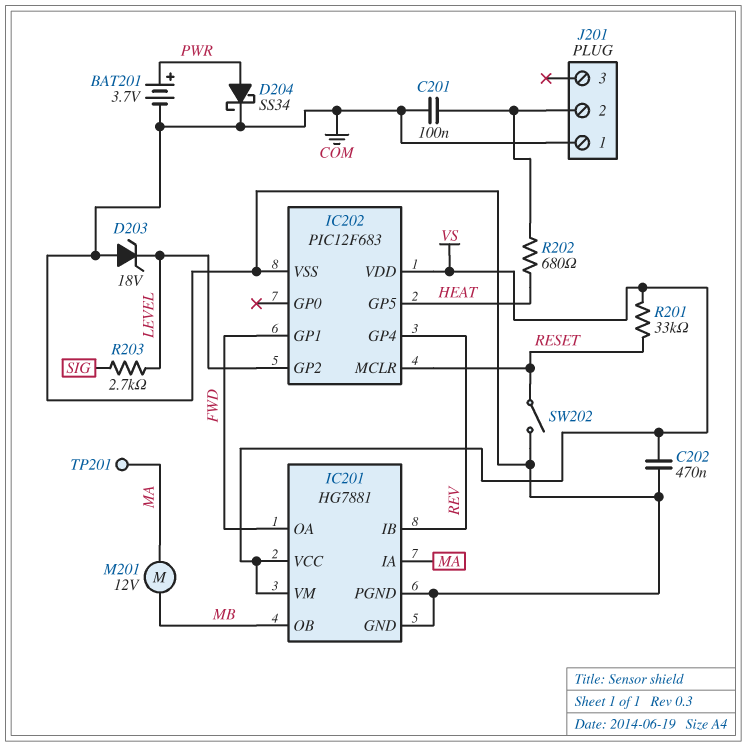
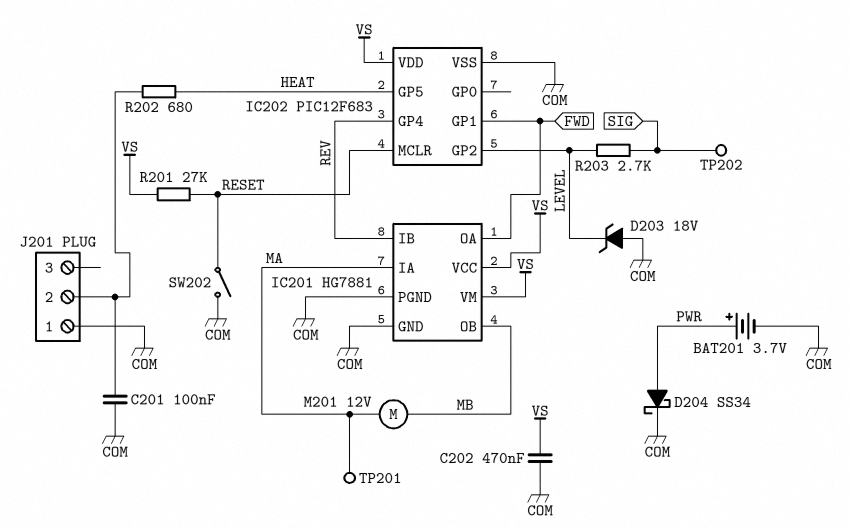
R201: 33k (RESET, VS) -> 27k (RESET, VS)
TP202: none -> test point (SIG)

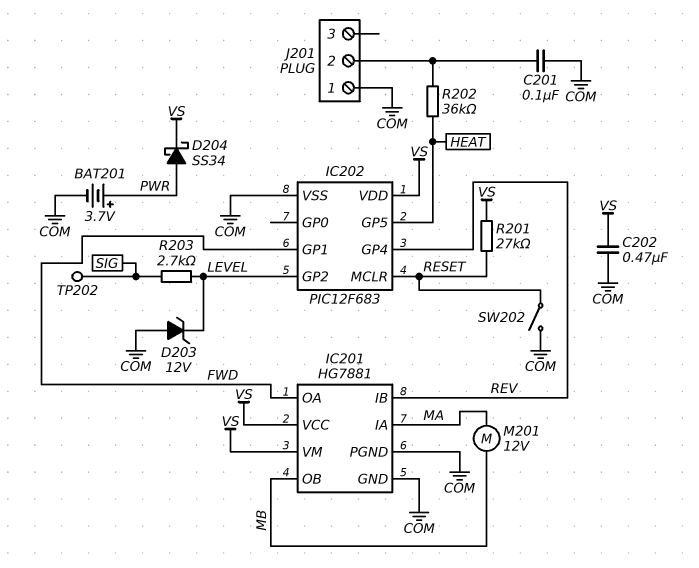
D203: zener 18V (A COM, K LEVEL) -> zener 12V (A COM, K LEVEL)
D204: schottky SS34 (A PWR, K COM) -> schottky SS34 (A PWR, K VS)
R202: 680 (HEAT, J201/2) -> 36k (HEAT, J201/2)
TP201: test point (MA) -> none

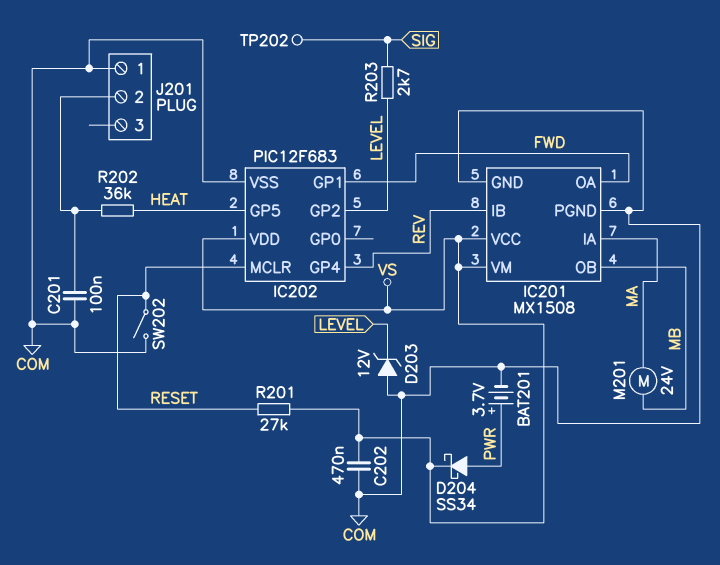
IC201: HG7881 -> MX1508
M201: motor 12V (MA, MB) -> motor 24V (MA, MB)

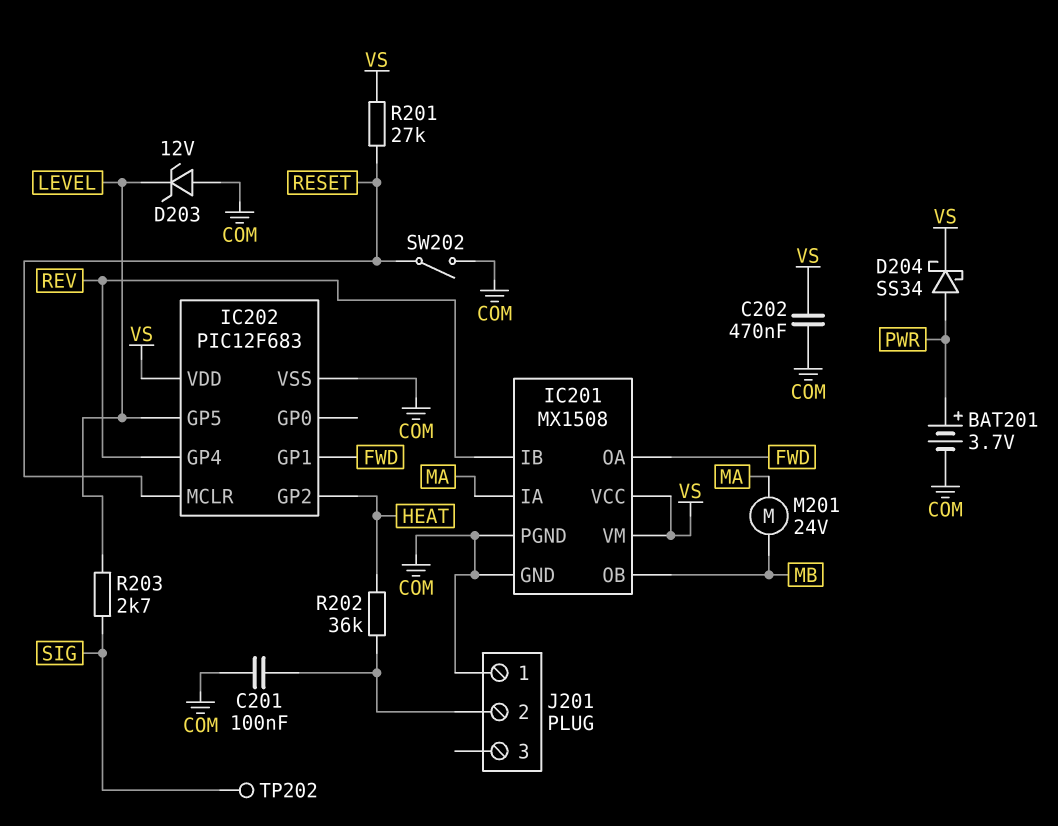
IC202 pin GP2: LEVEL -> HEAT
IC202 pin GP5: HEAT -> LEVEL

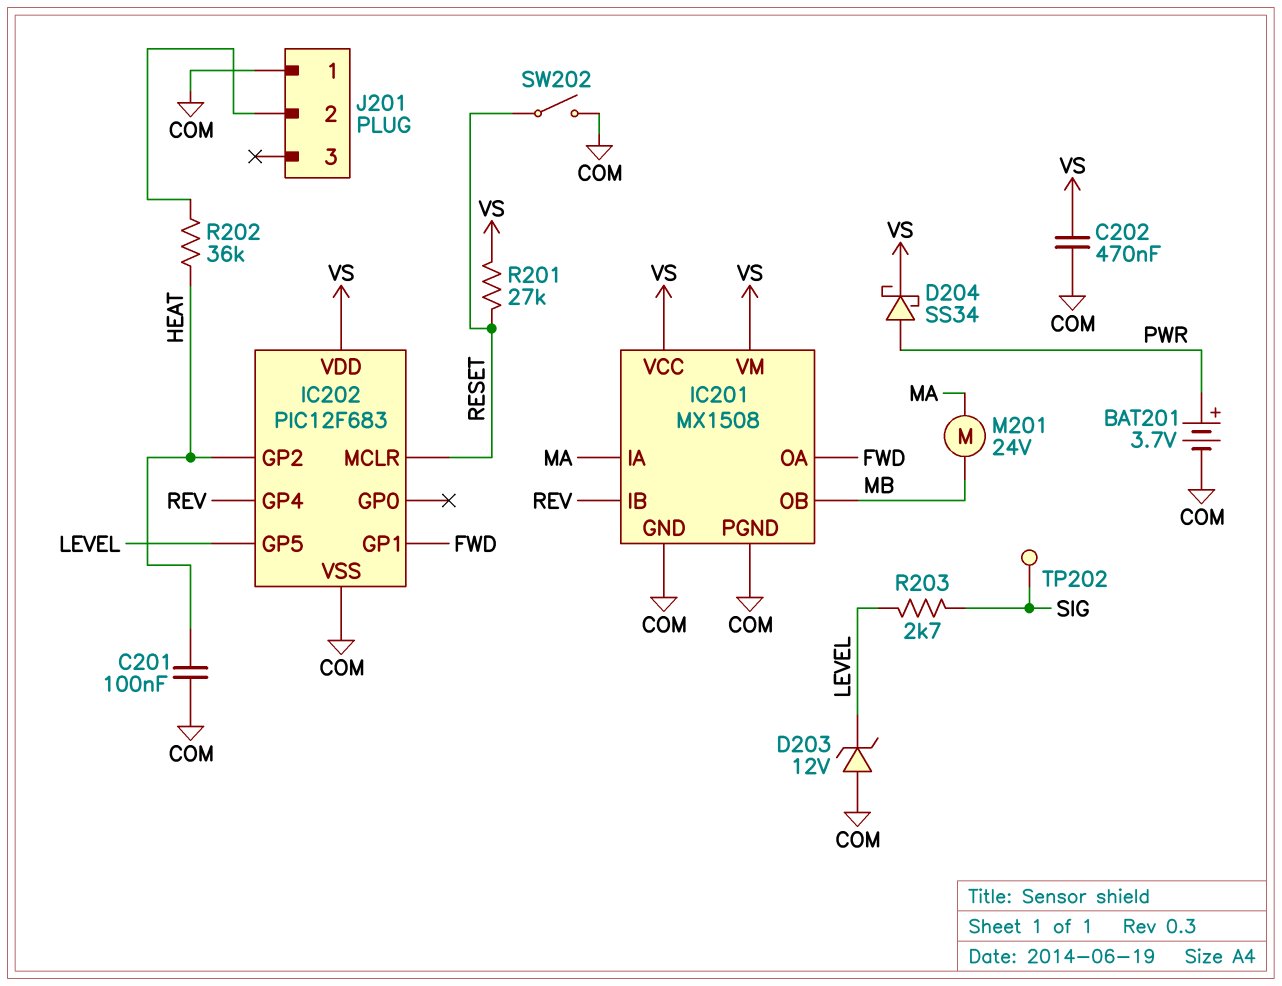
C201: 100nF (COM, J201/2) -> 100nF (COM, HEAT)

